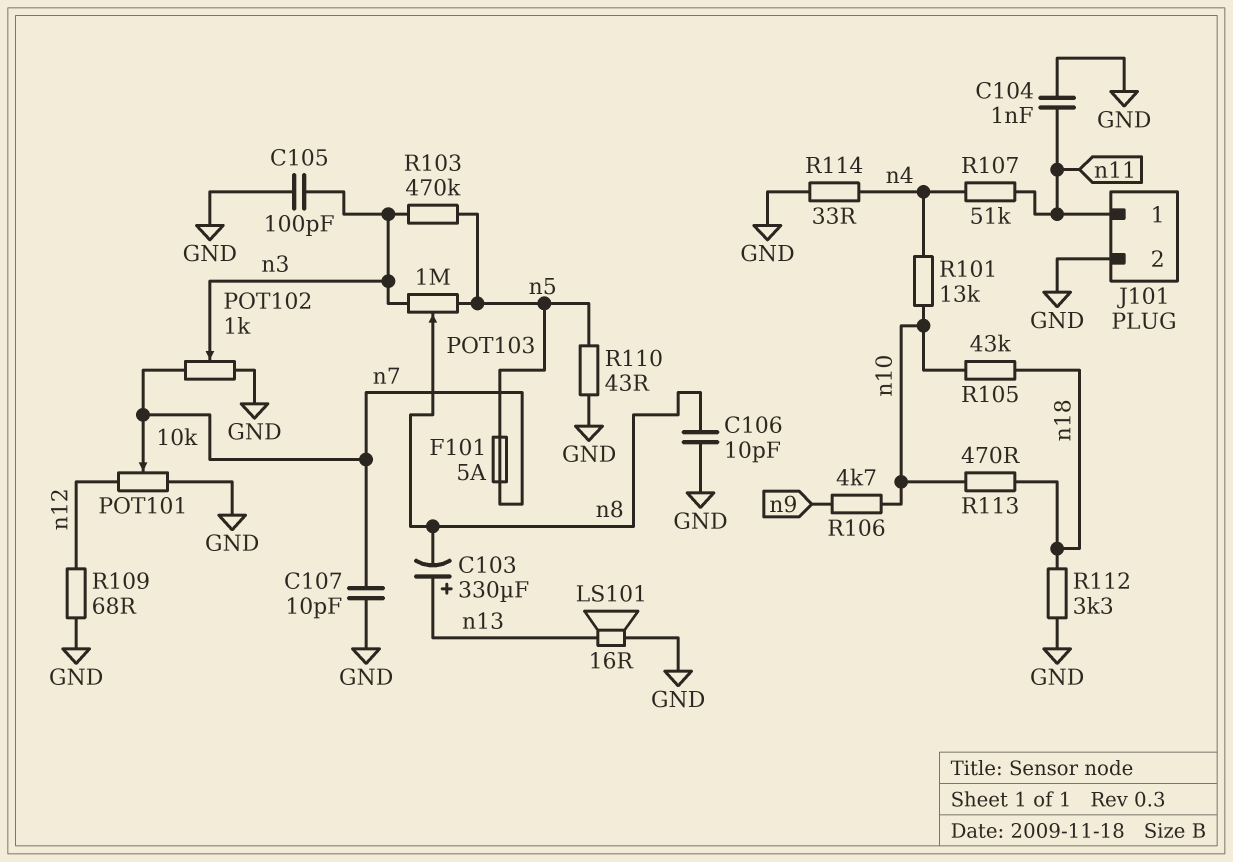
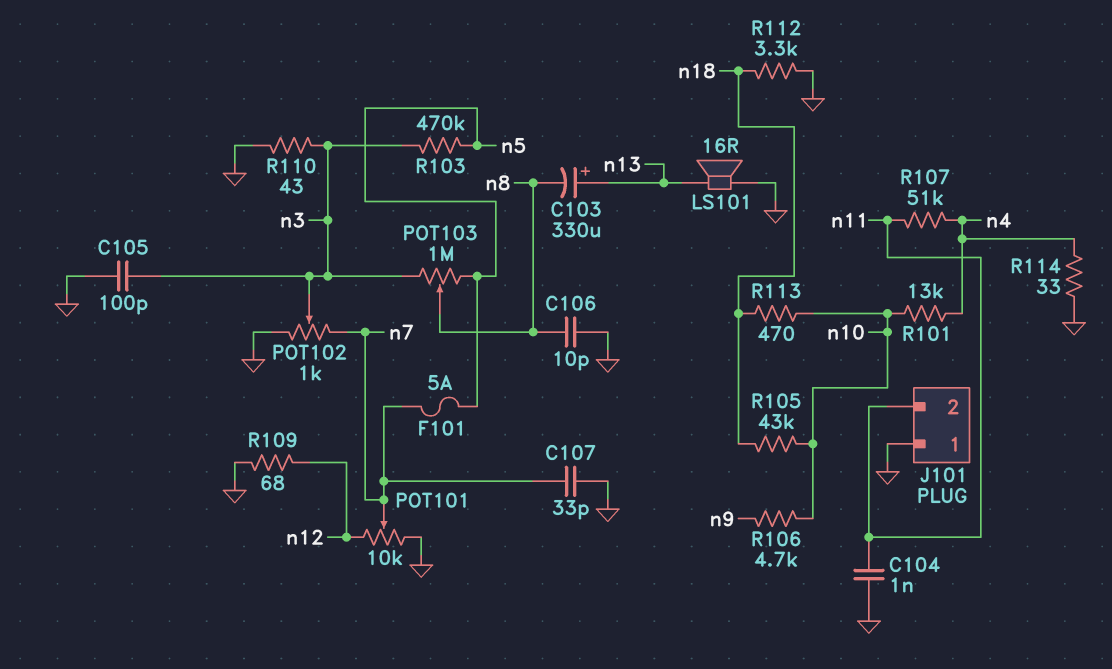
C107: 10pF (GND, n7) -> 33pF (GND, n7)
J101 pin 1: n11 -> GND
J101 pin 2: GND -> n11
R110: 43 (GND, n5) -> 43 (GND, n3)

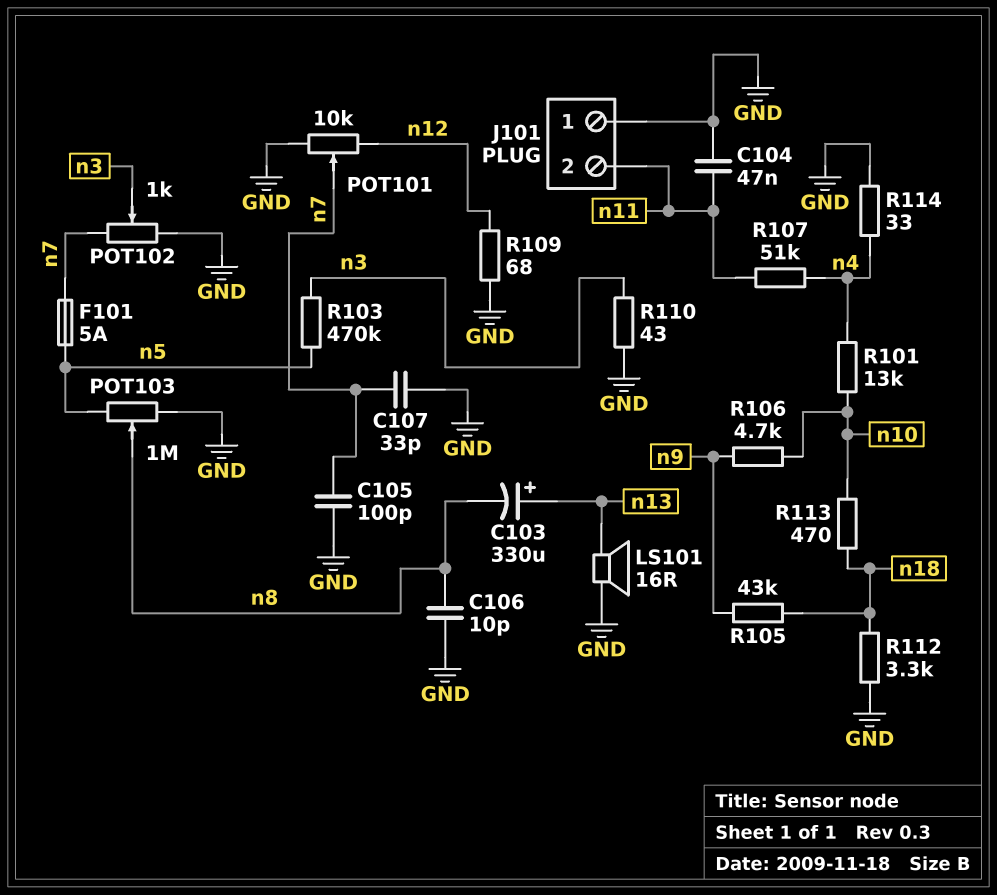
C104: 1nF (GND, n11) -> 47nF (GND, n11)
C105: 100pF (GND, n3) -> 100pF (GND, n7)
POT103: 1M (n3, n5, wiper n8) -> 1M (GND, n5, wiper n8)
R105: 43k (n10, n18) -> 43k (n9, n18)

